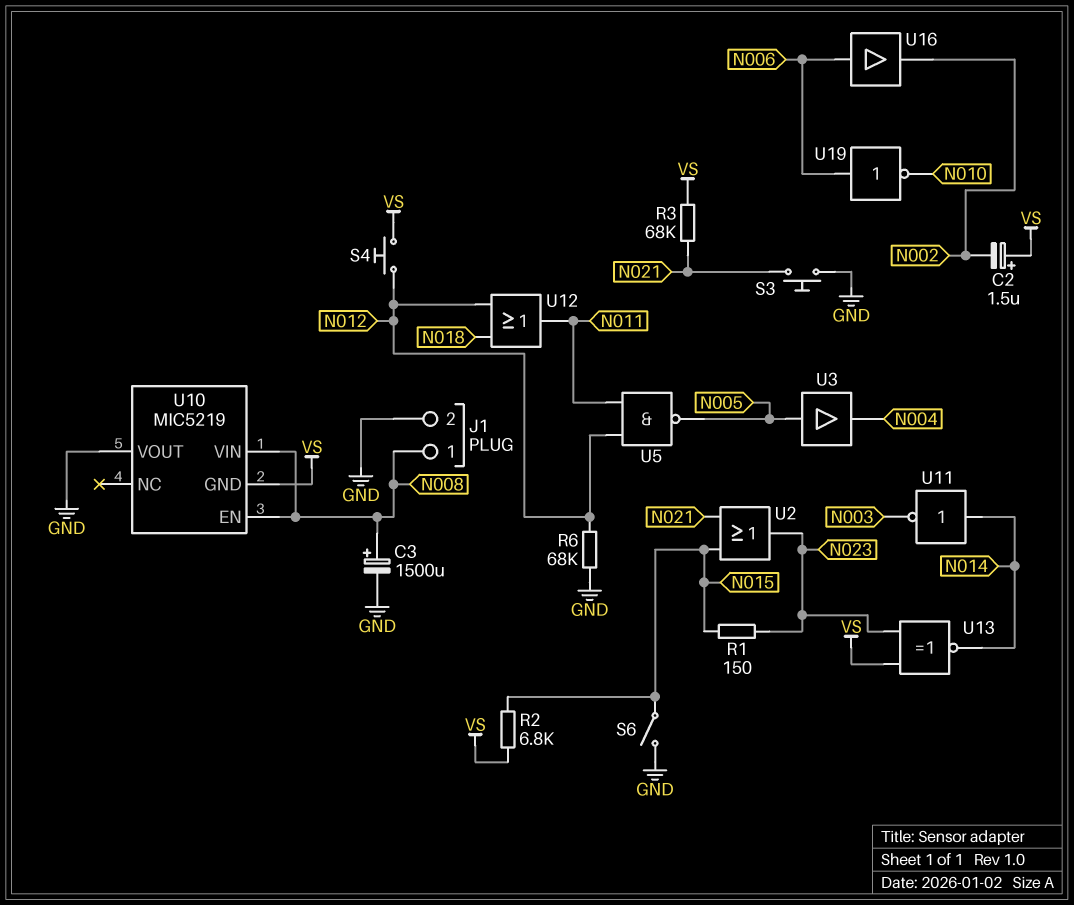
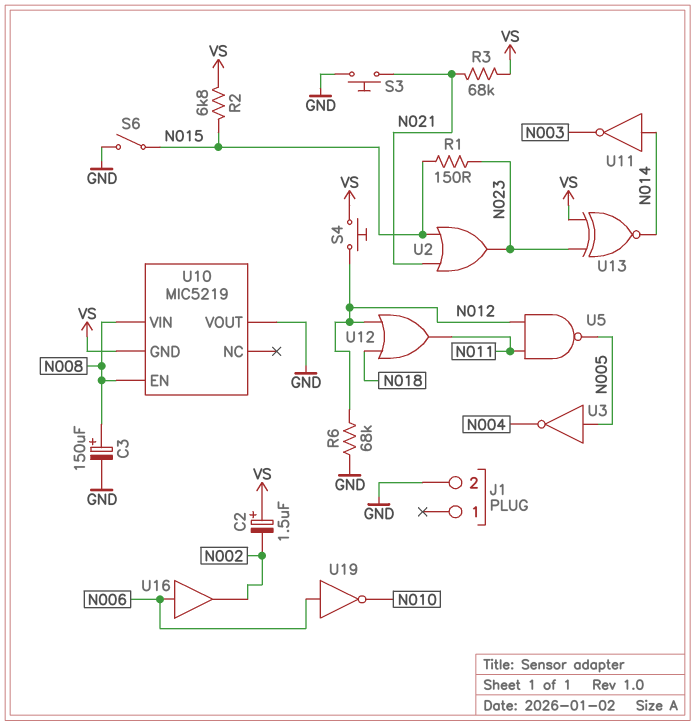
C3: 1500uF (plus N008, minus GND) -> 150uF (plus N008, minus GND)
J1 pin 1: N008 -> none
U3: buffer (in N005, out N004) -> NOT (in N005, out N004)

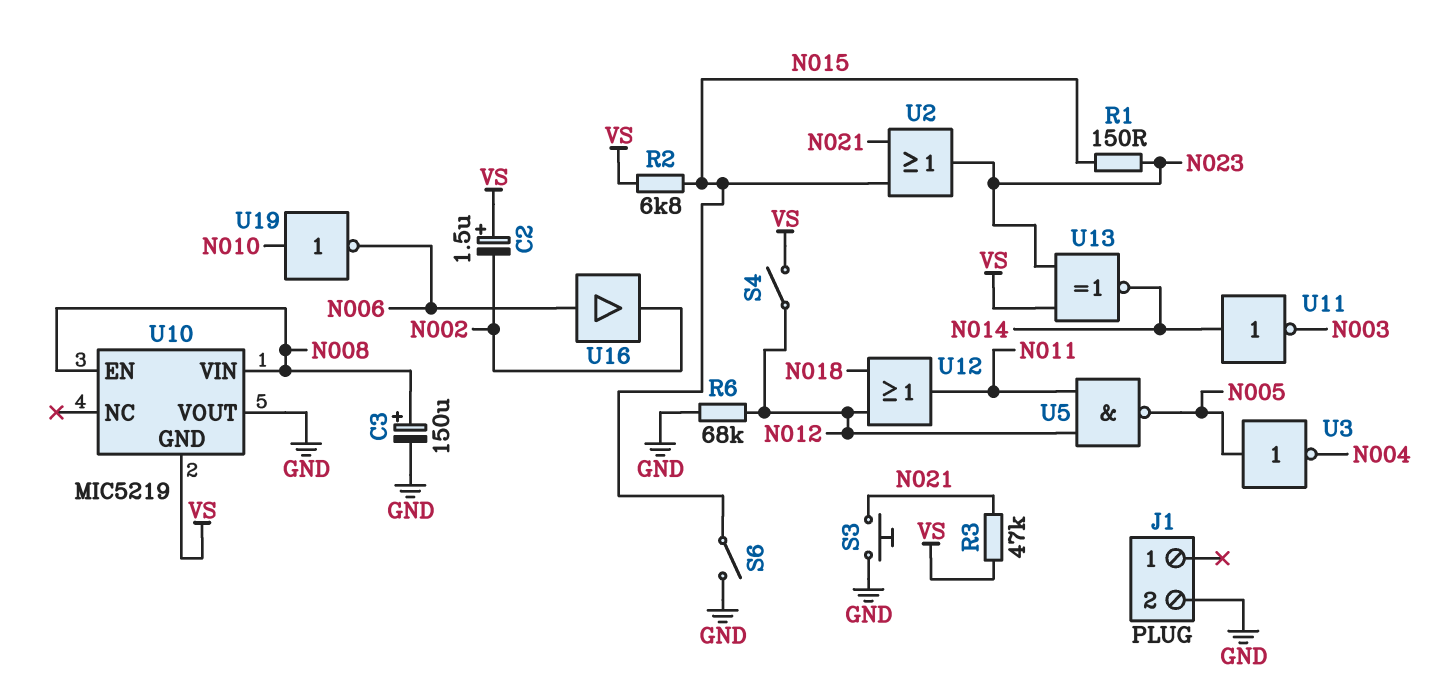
R3: 68k (N021, VS) -> 47k (N021, VS)
S4: button (N012, VS) -> switch (N012, VS)
U19: NOT (in N006, out N010) -> NOT (in N010, out N006)

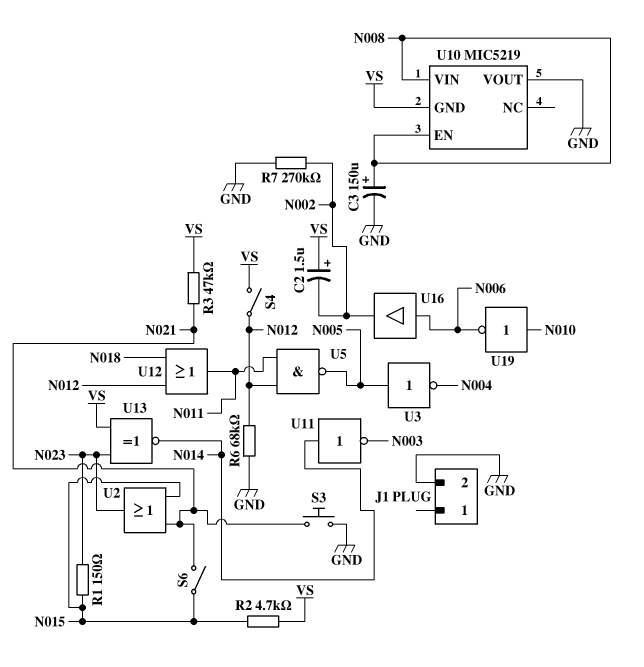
R2: 6.8k (N015, VS) -> 4.7k (N015, VS)
R7: none -> 270k (GND, N002)
S6: switch (GND, N015) -> switch (N015, N021)

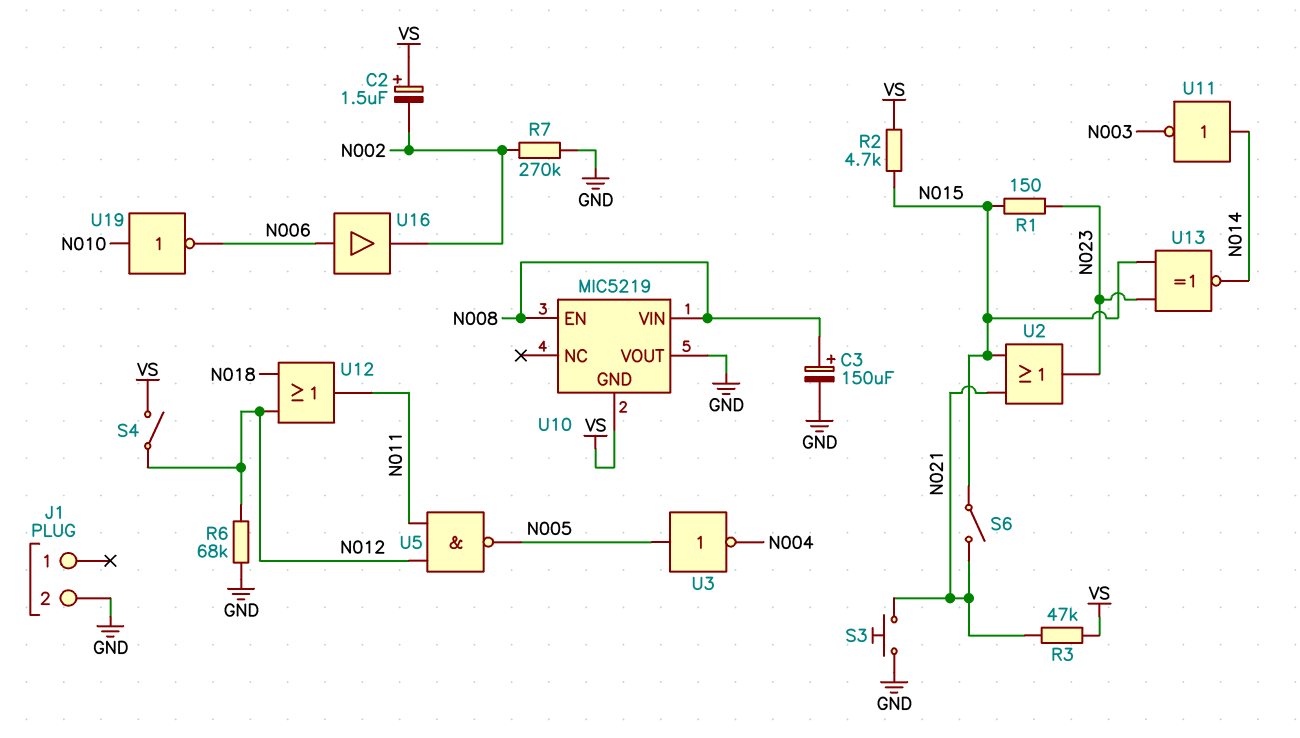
U13: XNOR (in N023, in VS, out N014) -> XNOR (in N015, in N023, out N014)

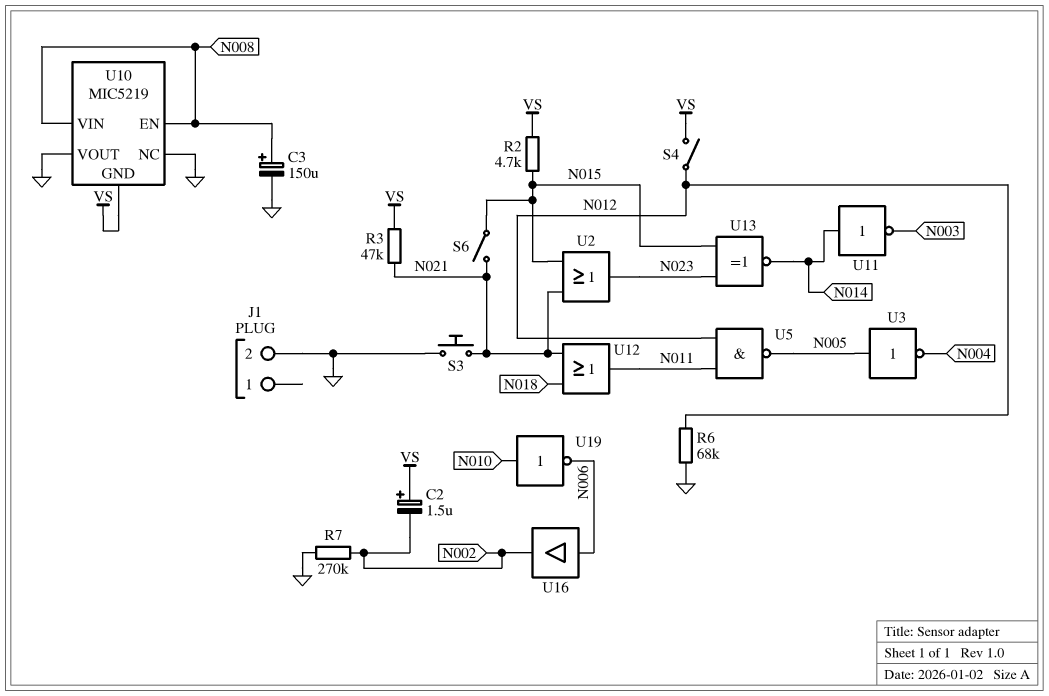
R1: 150 (N015, N023) -> none
U10 pin NC: none -> GND
U12: OR (in N012, in N018, out N011) -> OR (in N018, in N021, out N011)

